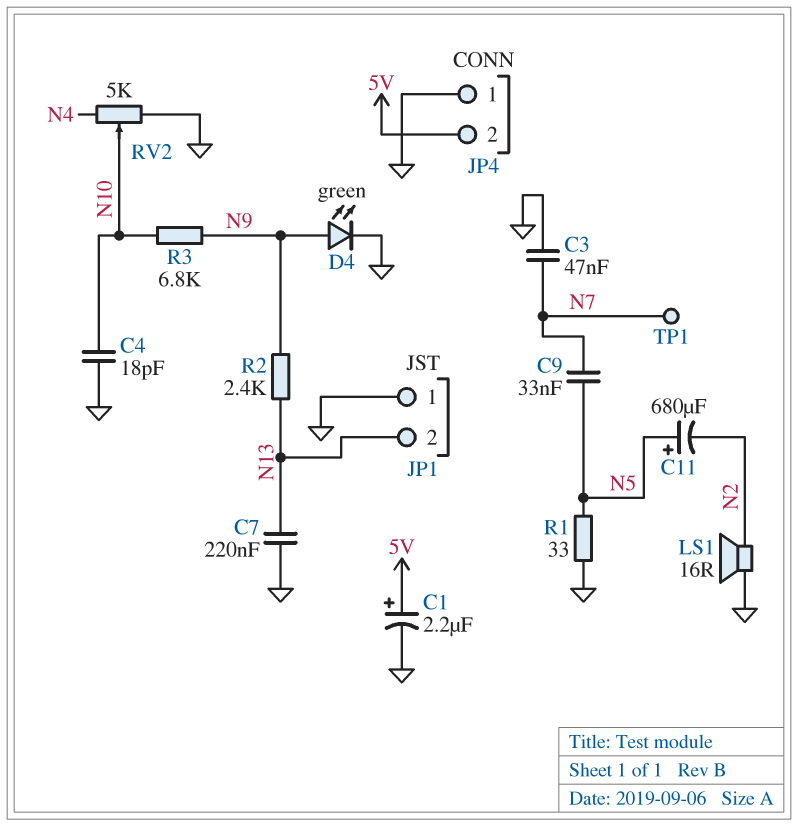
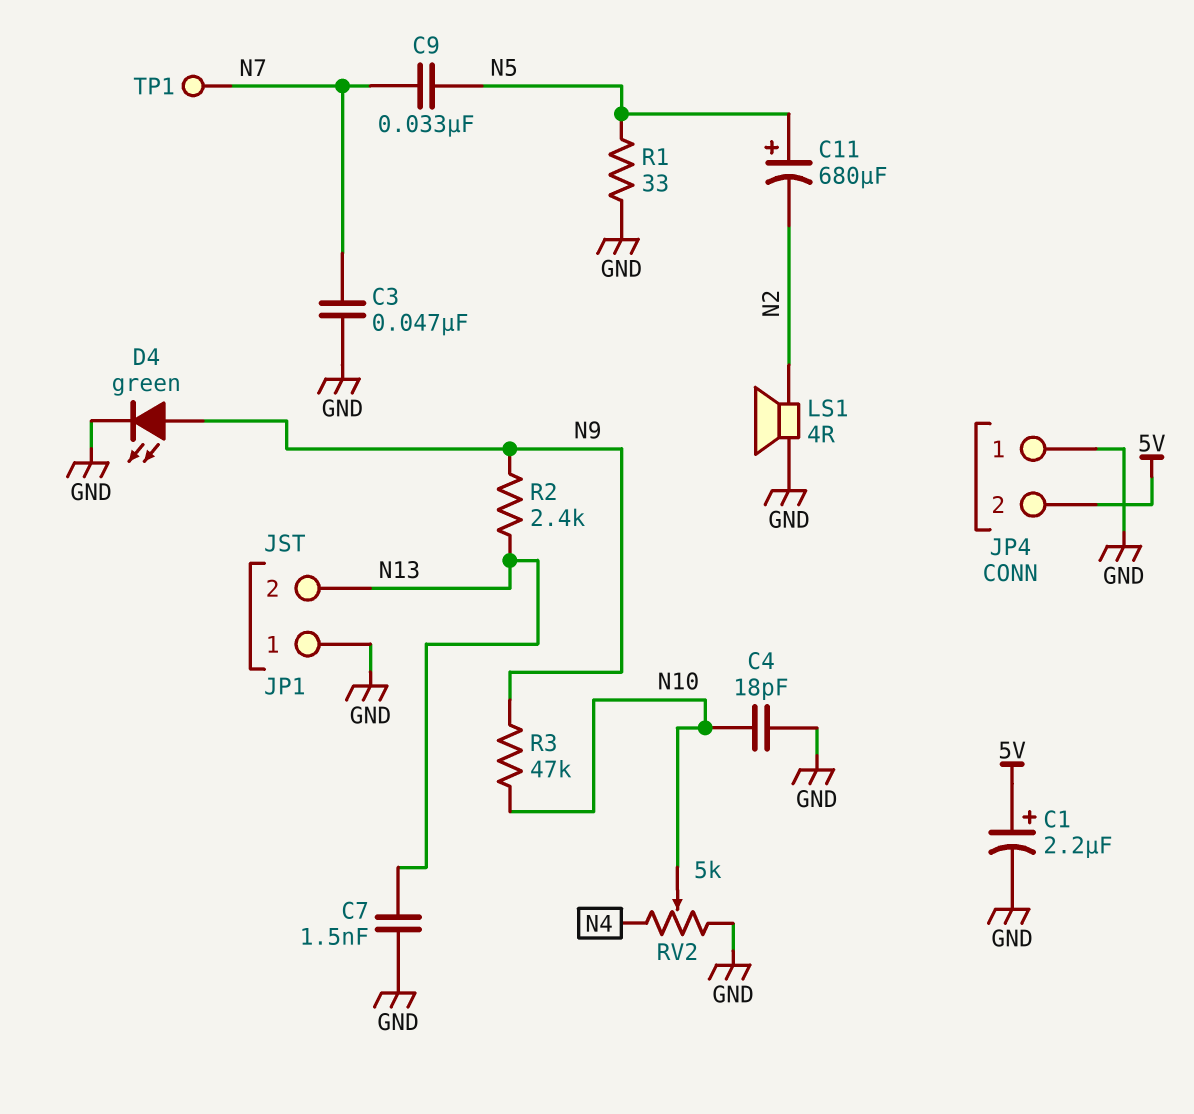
C7: 220nF (GND, N13) -> 1.5nF (GND, N13)
LS1: speaker 16R (GND, N2) -> speaker 4R (GND, N2)
R3: 6.8k (N9, N10) -> 47k (N9, N10)

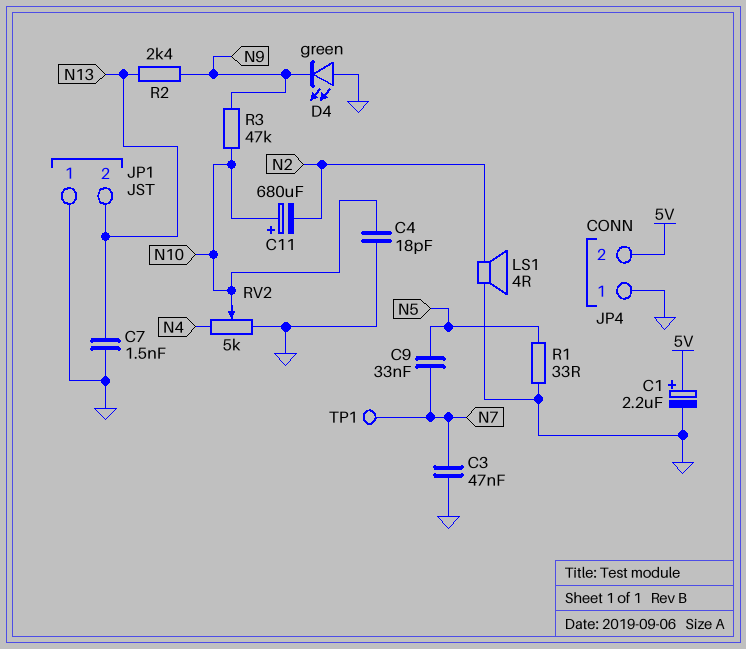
C11: 680uF (plus N5, minus N2) -> 680uF (plus N10, minus N2)
D4: LED green (A N9, K GND) -> LED green (A GND, K N9)

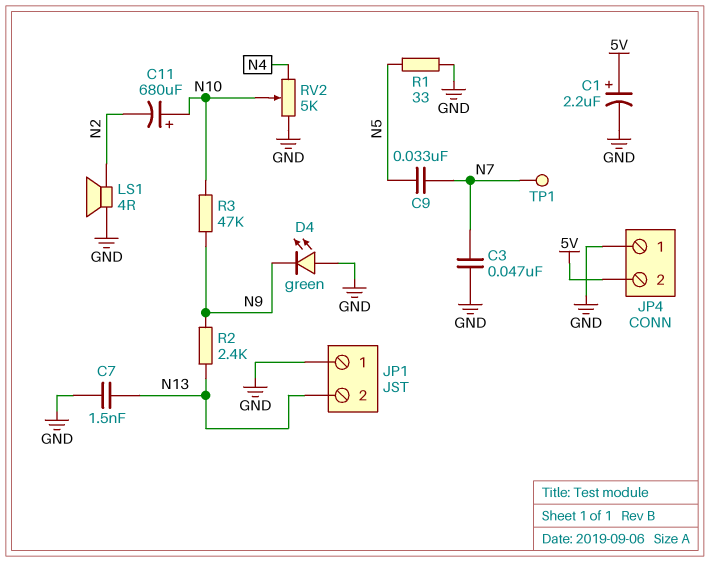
C4: 18pF (GND, N10) -> none

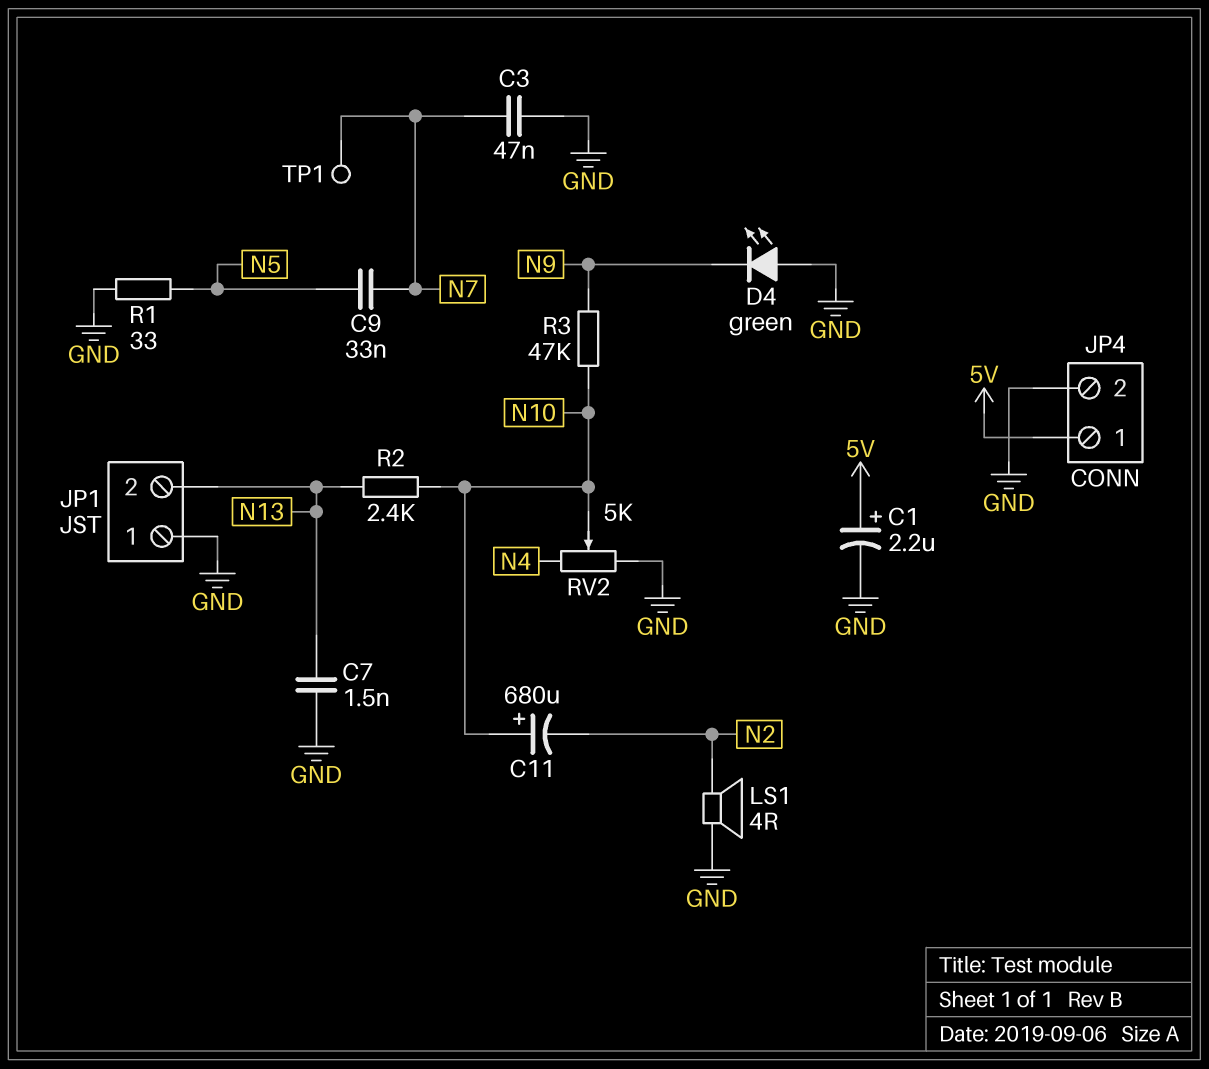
JP4 pin 1: GND -> 5V
JP4 pin 2: 5V -> GND
R2: 2.4k (N9, N13) -> 2.4k (N10, N13)

